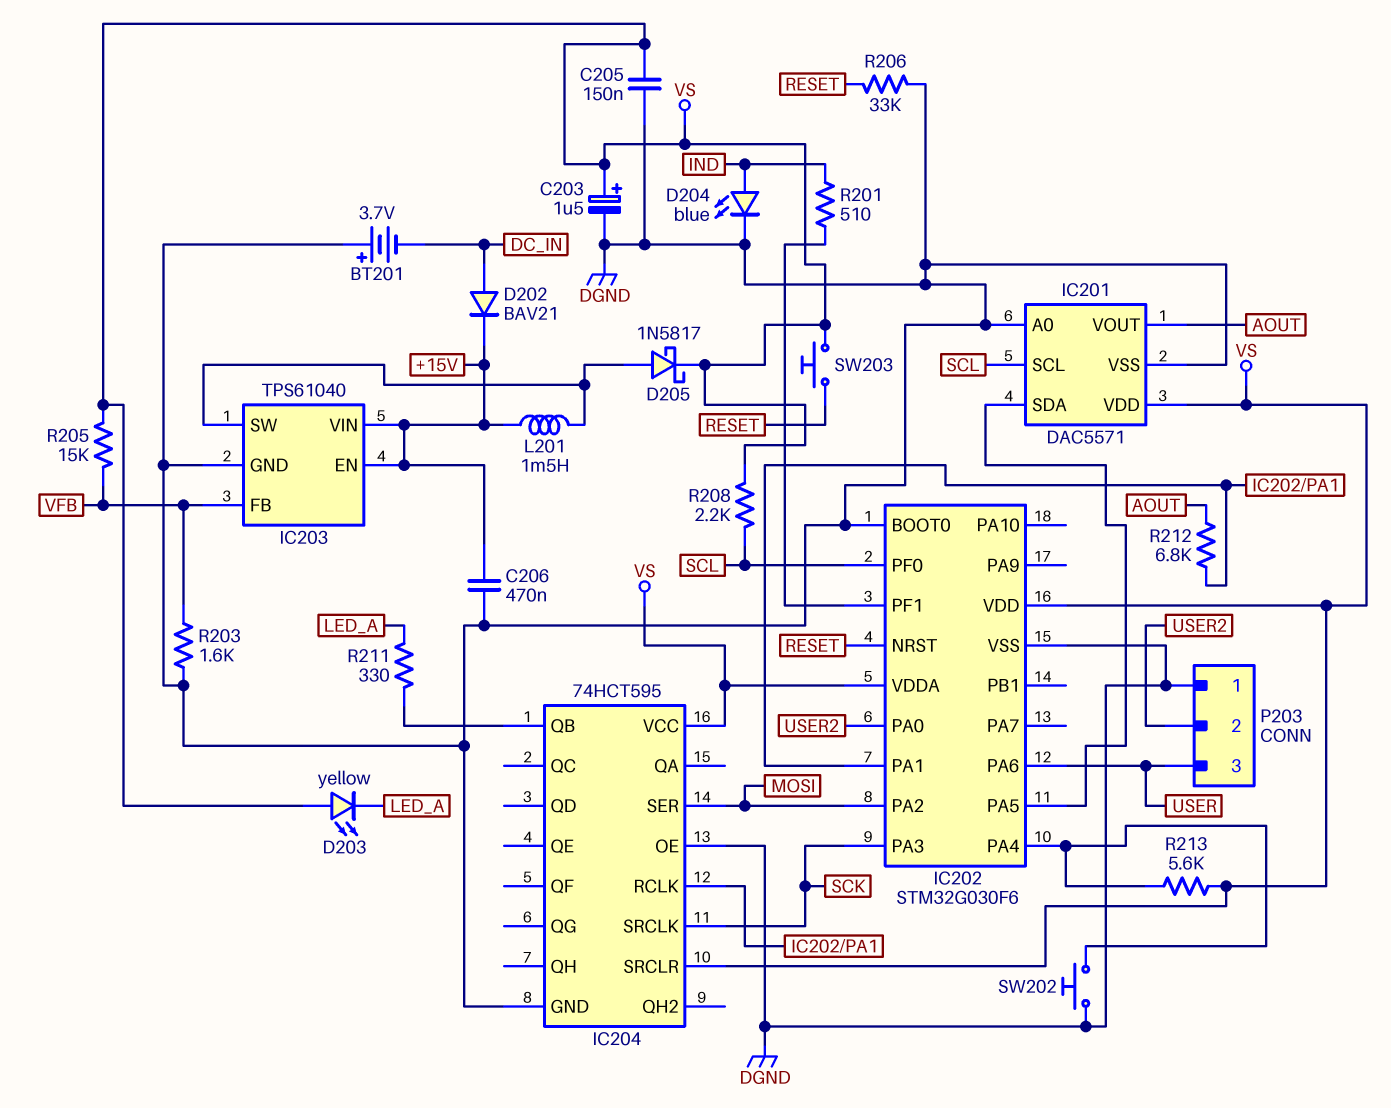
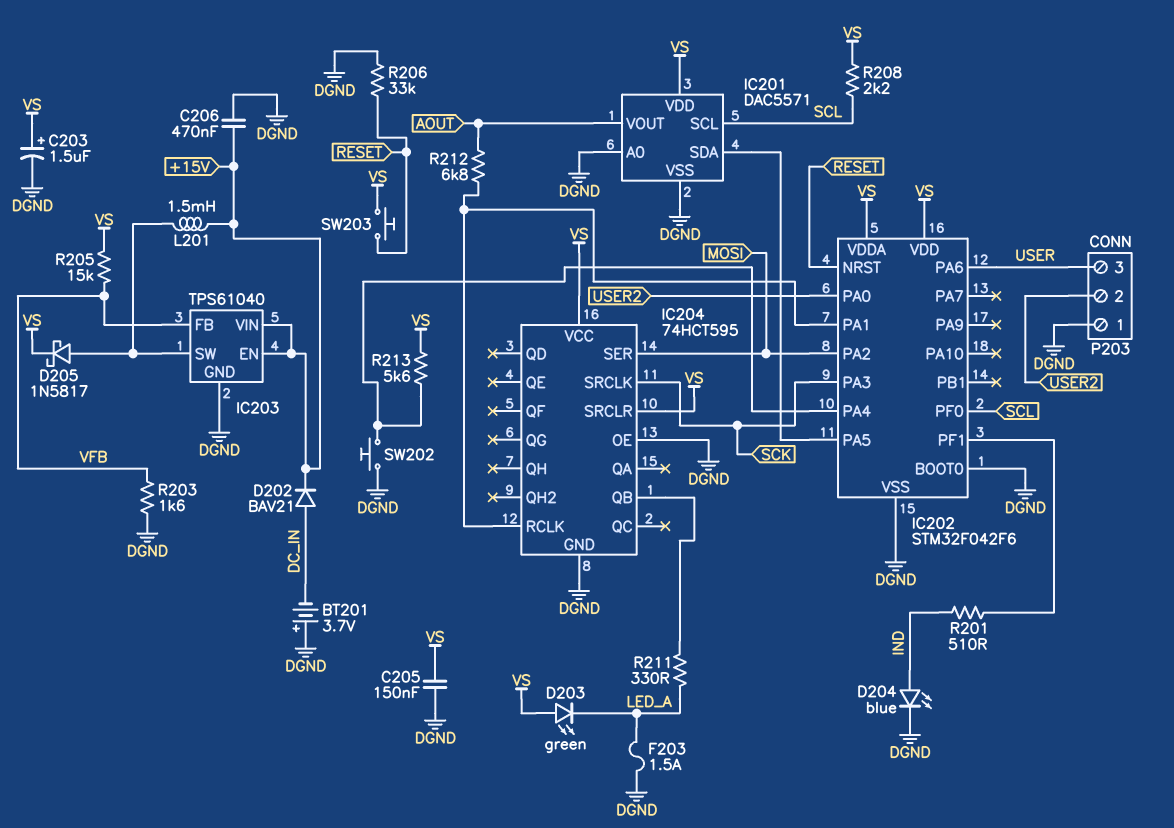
D203: LED yellow (A VS, K LED_A) -> LED green (A VS, K LED_A)
F203: none -> 1.5A (DGND, LED_A)
IC202: STM32G030F6 -> STM32F042F6

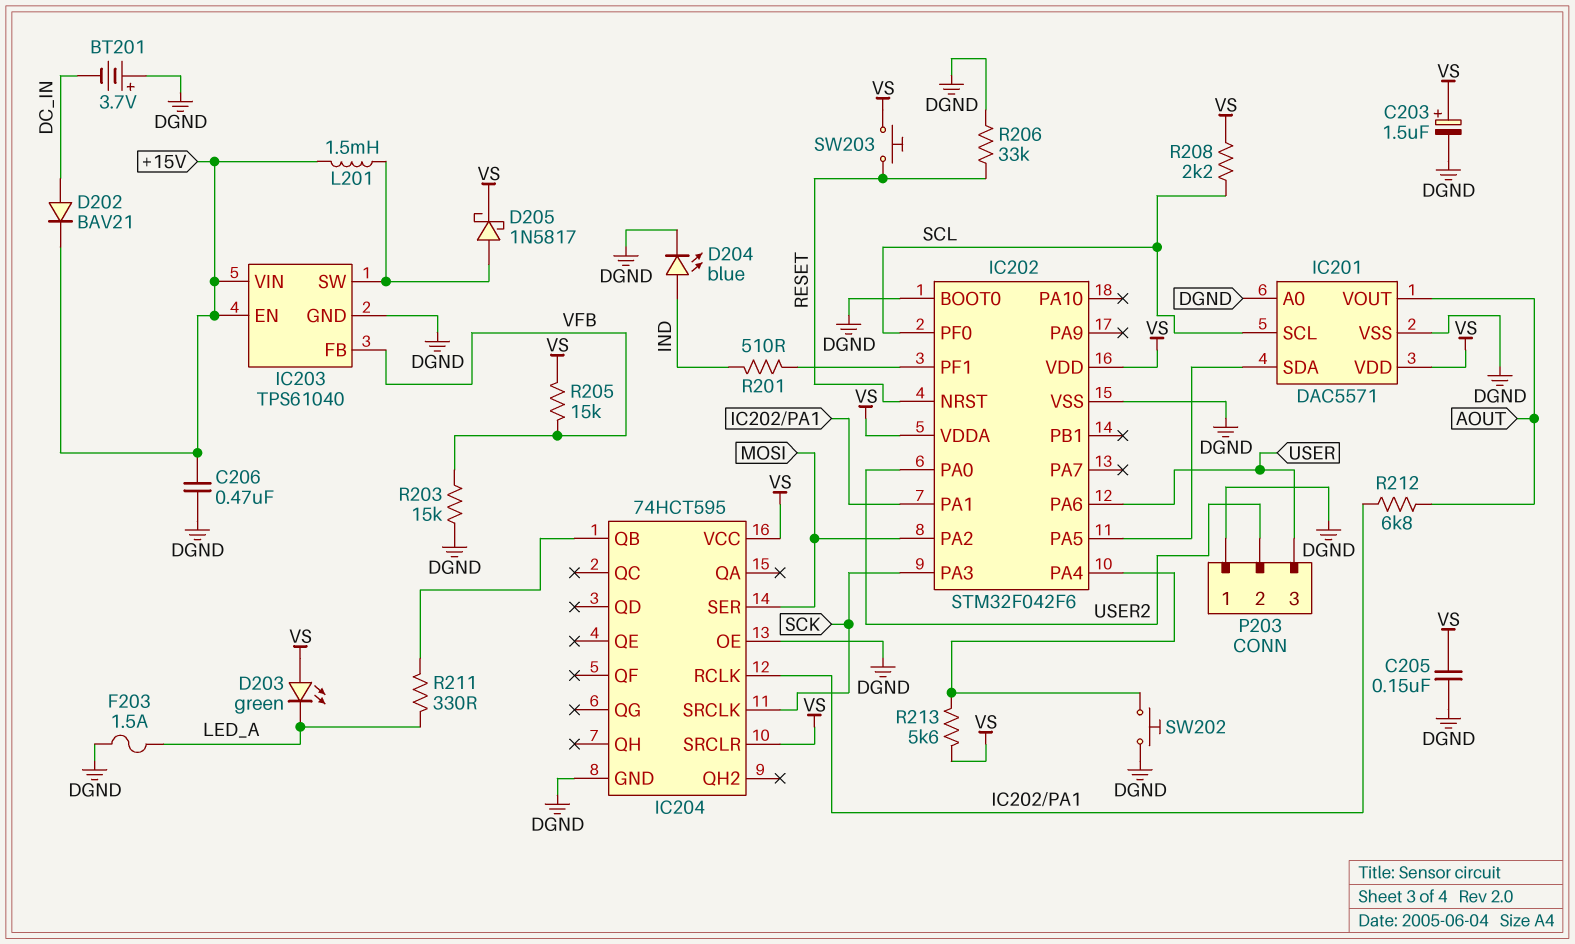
R203: 1.6k (DGND, VFB) -> 15k (DGND, VFB)

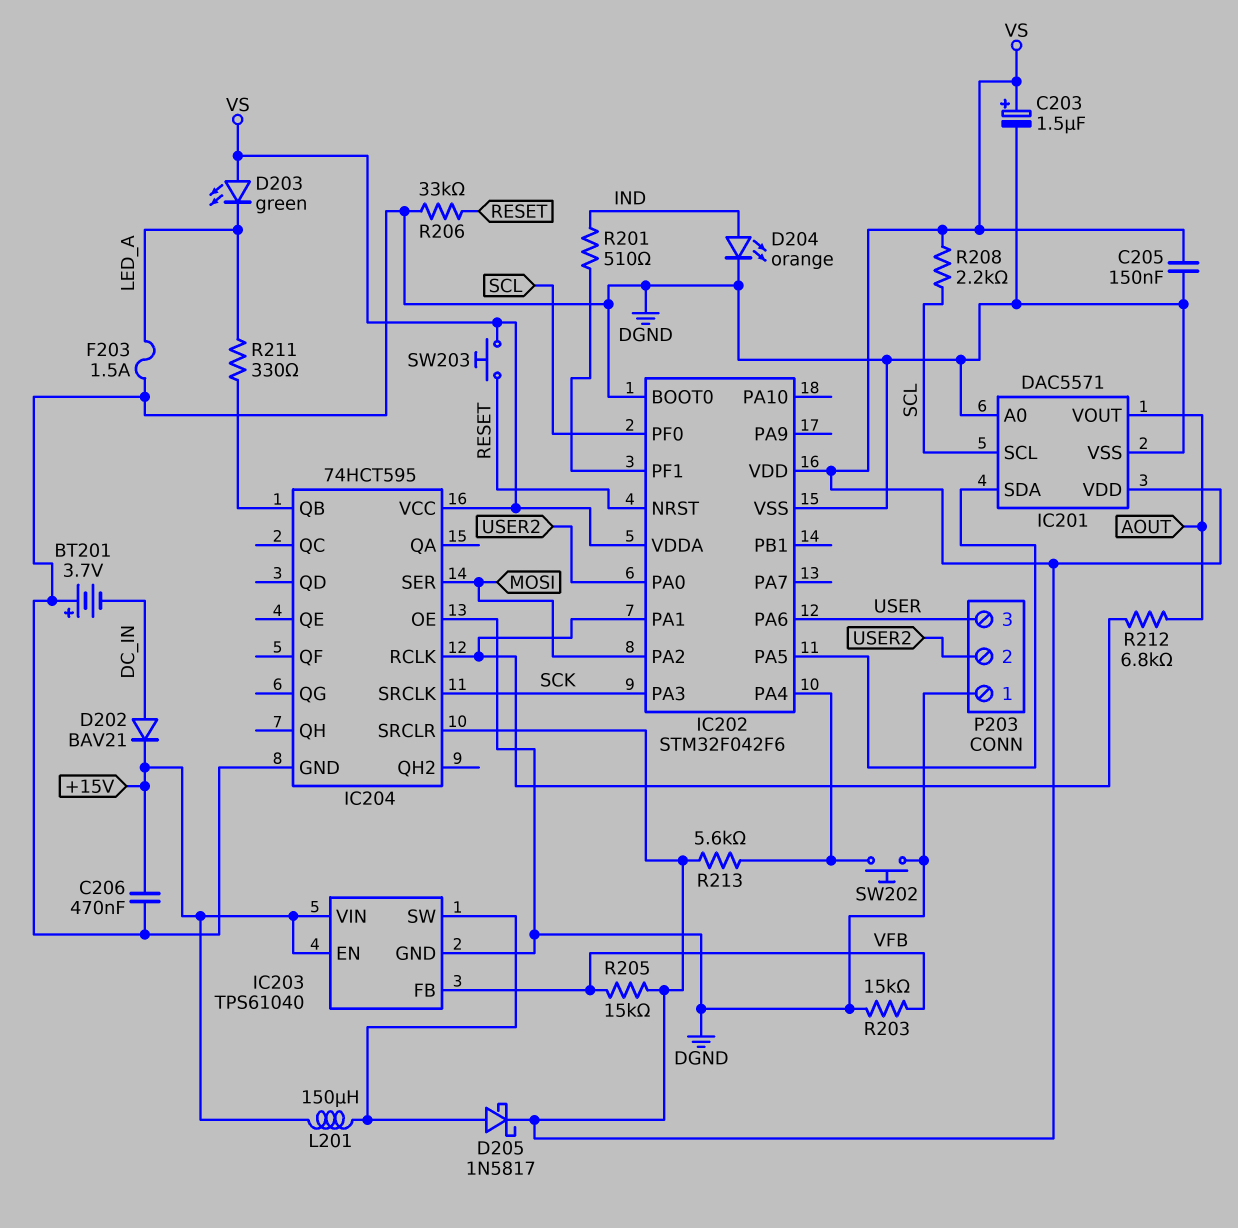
D204: LED blue (A IND, K DGND) -> LED orange (A IND, K DGND)
L201: 1.5mH (+15V, IC203/SW) -> 150uH (+15V, IC203/SW)

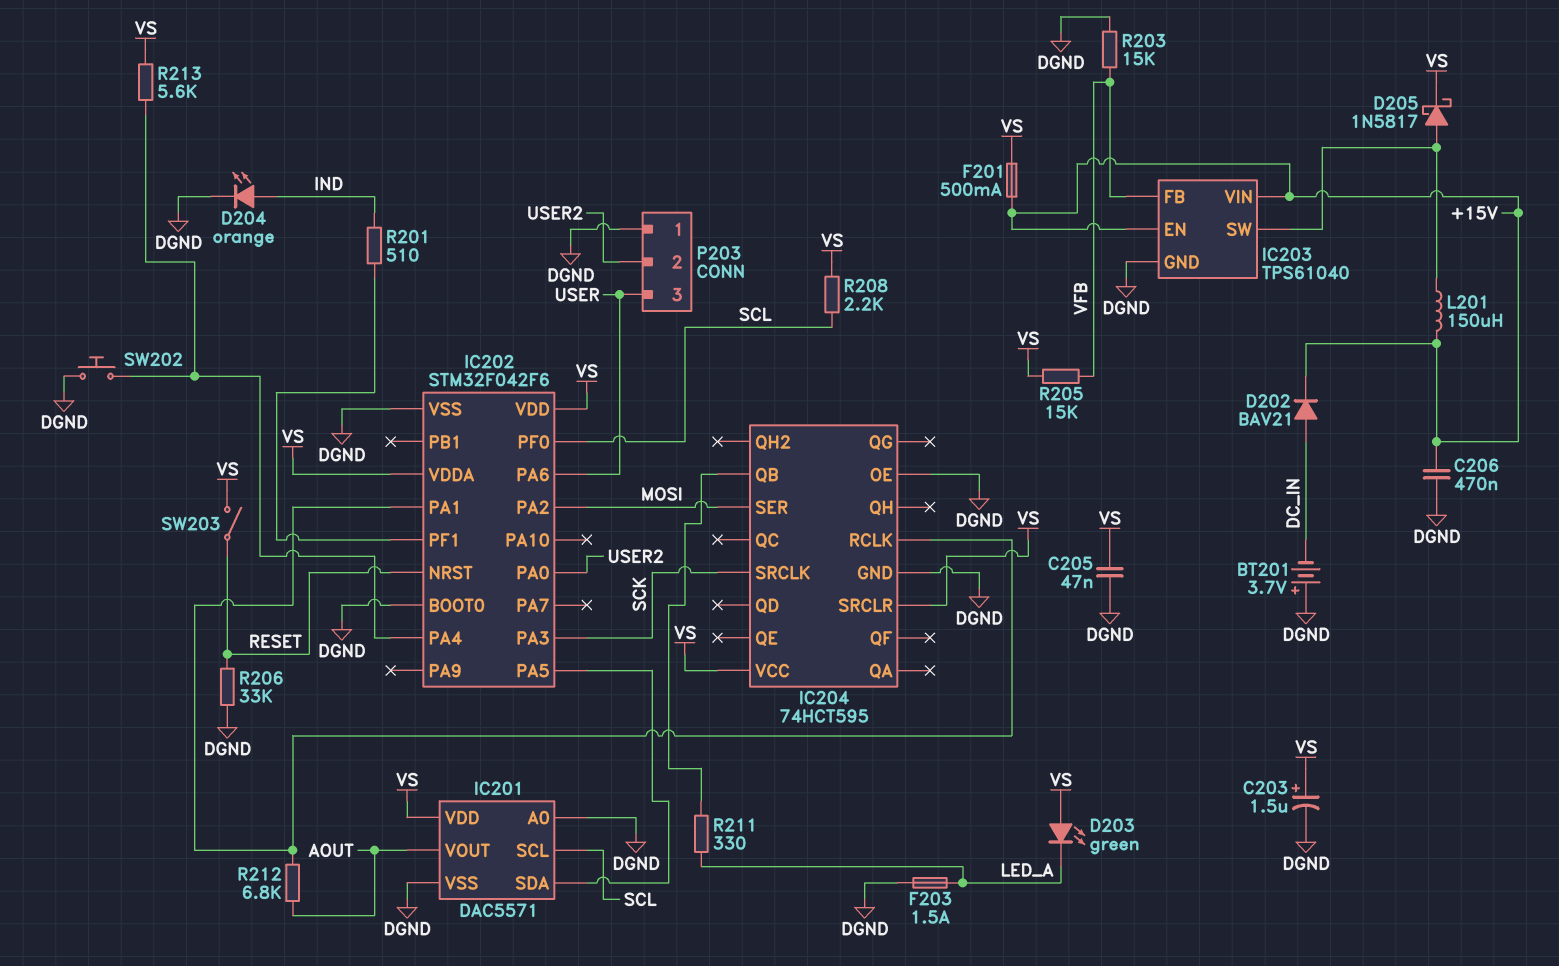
C205: 150nF (DGND, VS) -> 47nF (DGND, VS)
F201: none -> 500mA (+15V, VS)
SW203: button (RESET, VS) -> switch (RESET, VS)

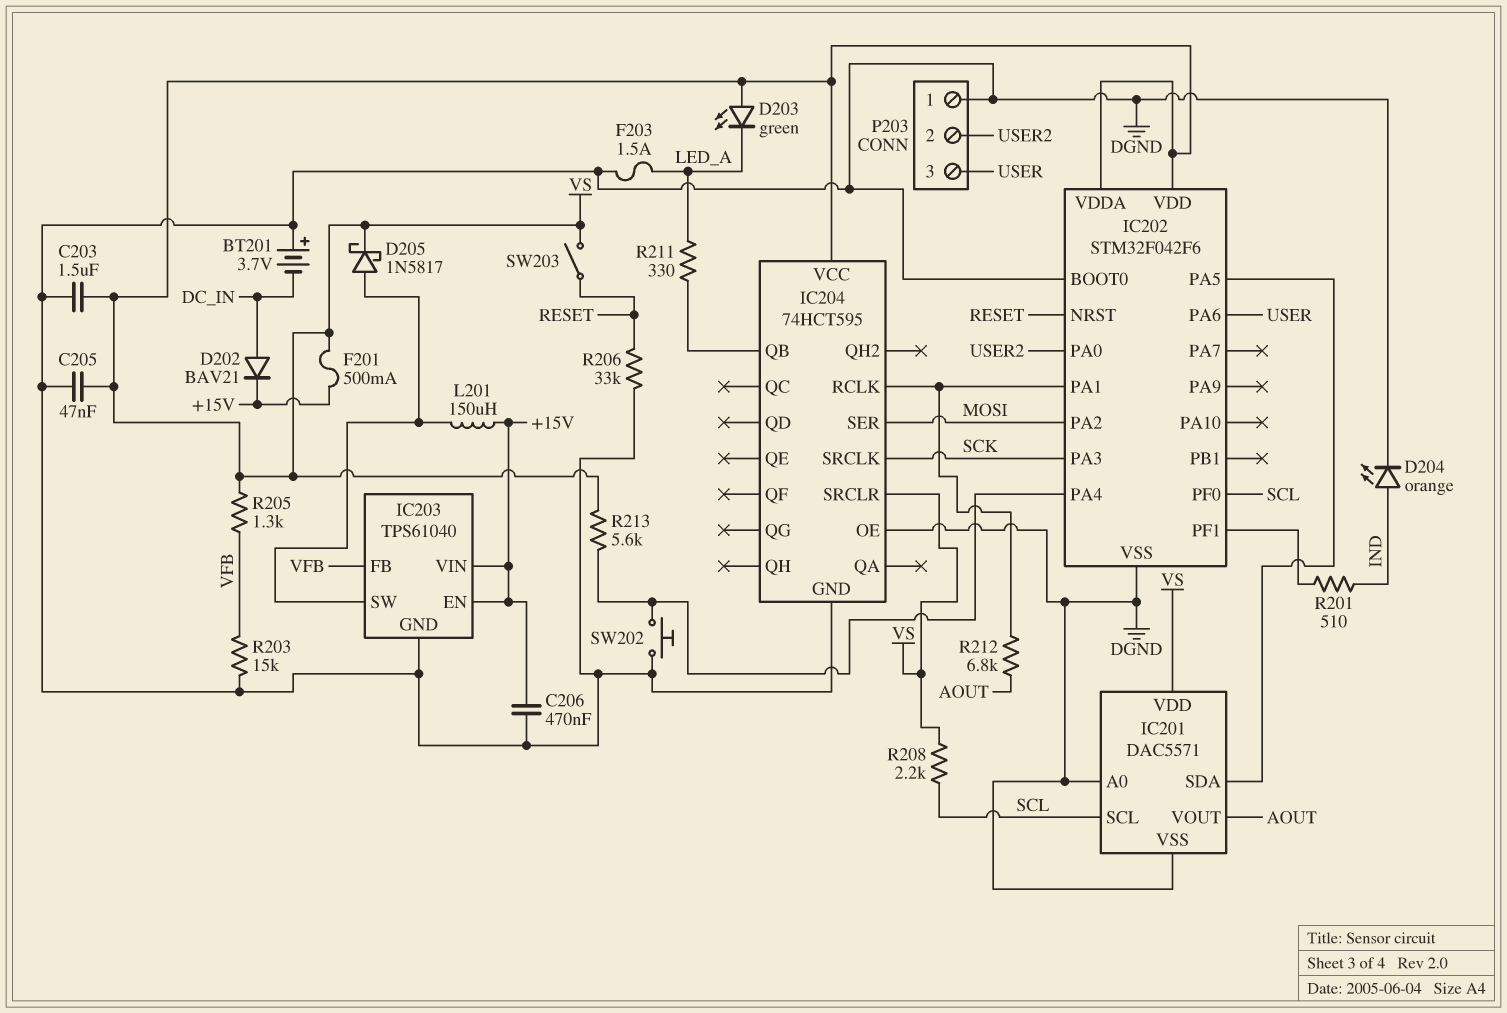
C203: 1.5uF (plus VS, minus DGND) -> 1.5uF (DGND, VS)
R205: 15k (VFB, VS) -> 1.3k (VFB, VS)

